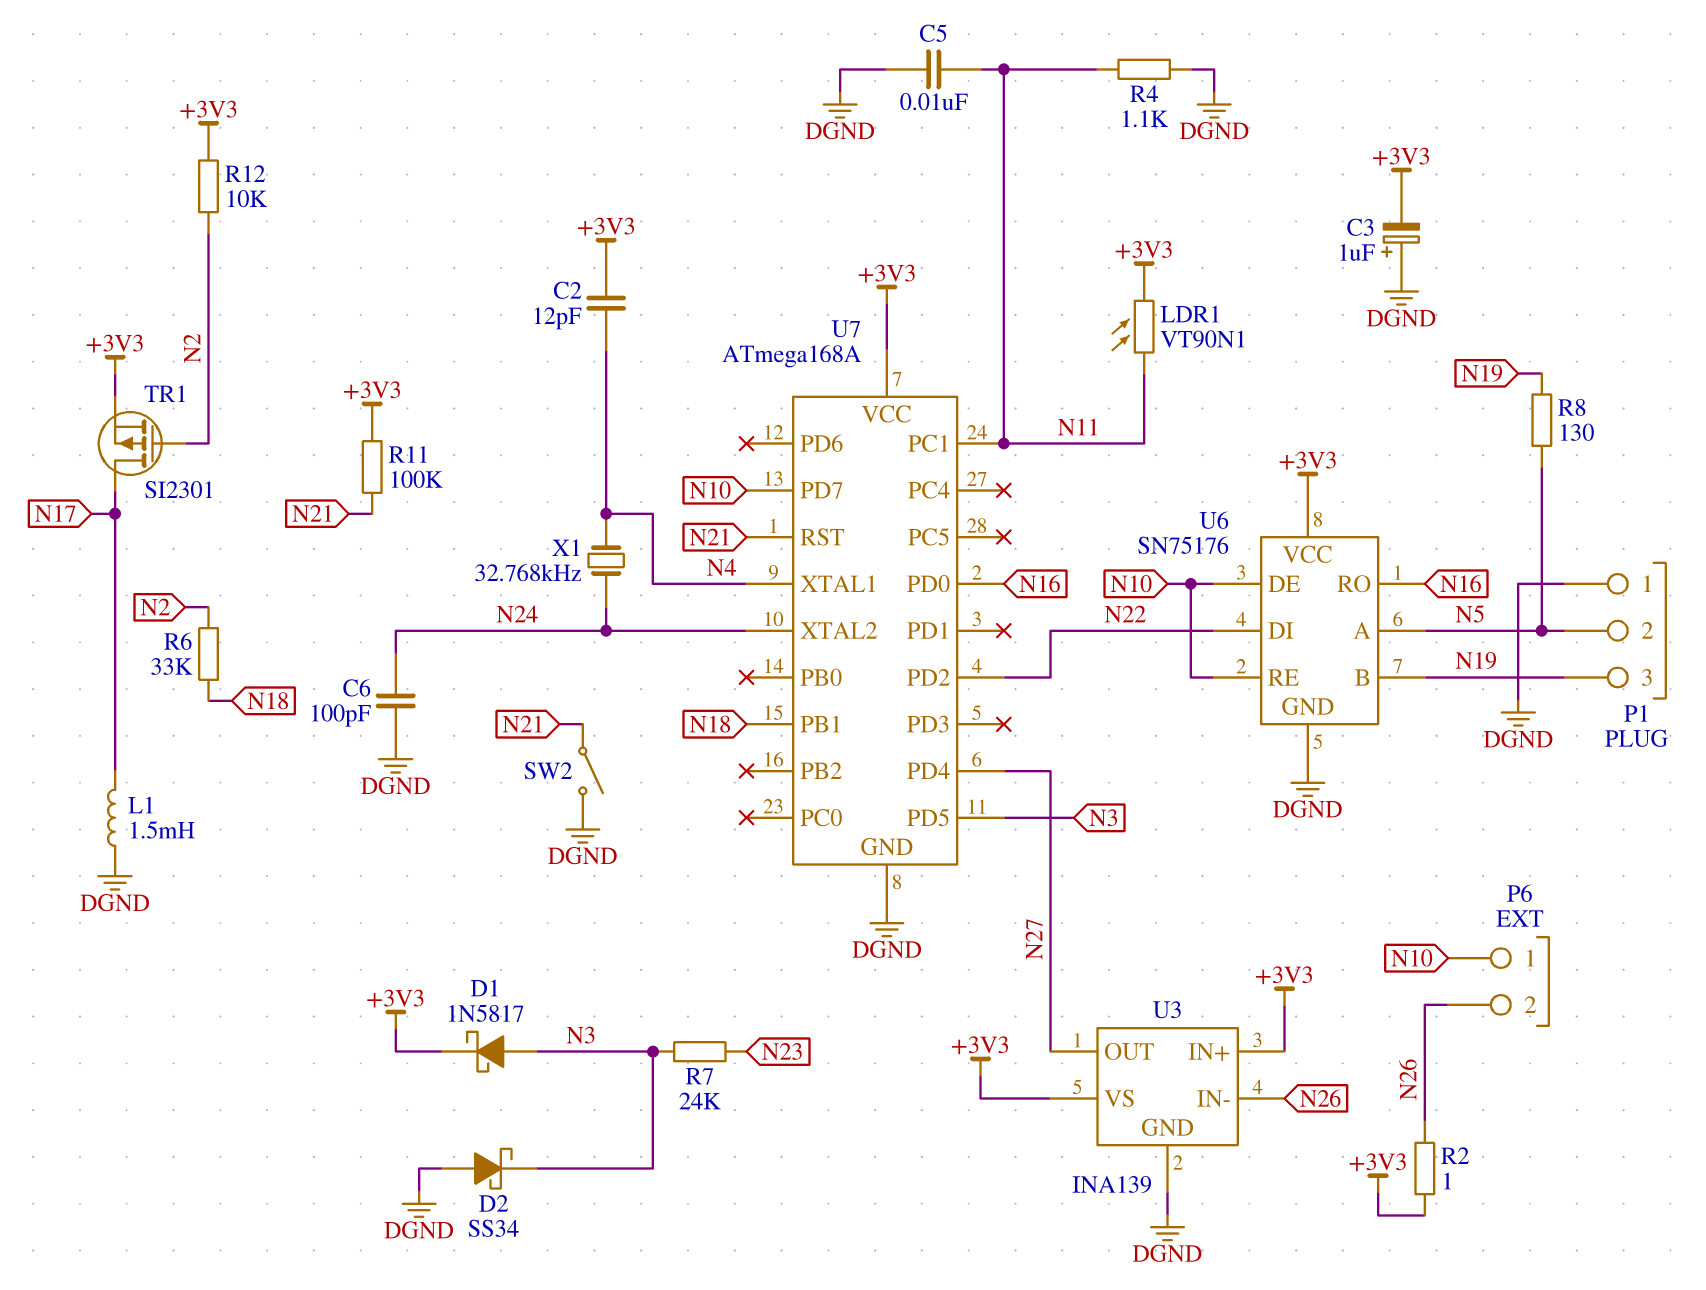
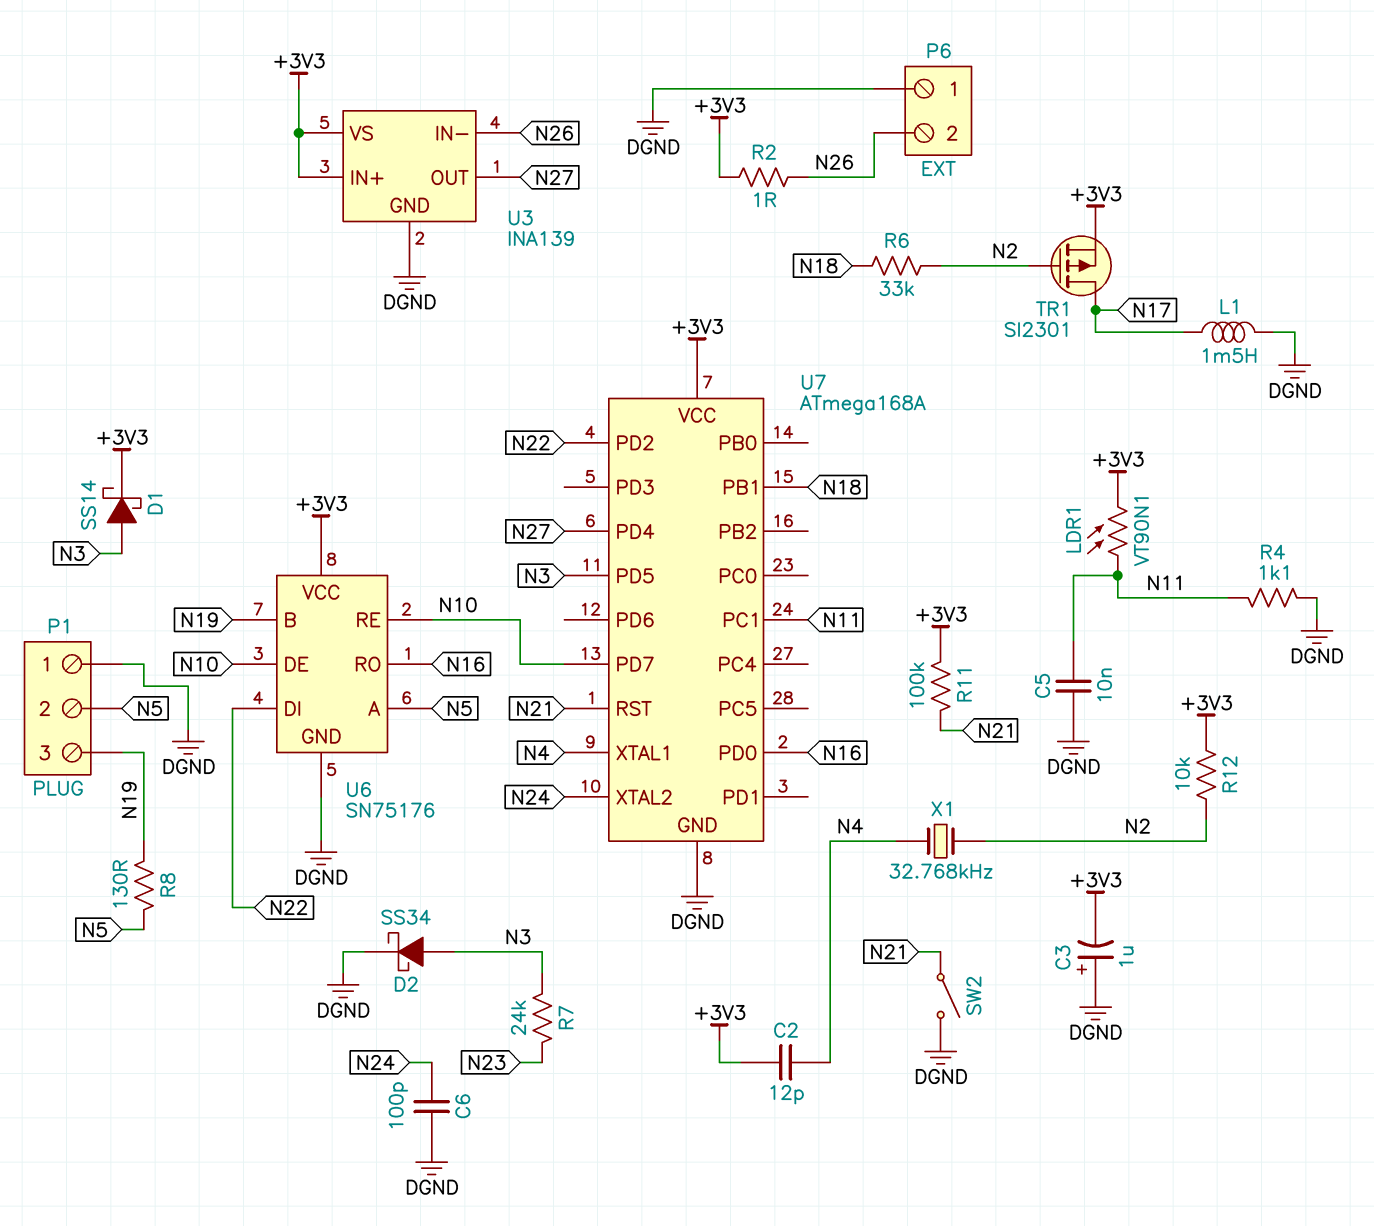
D1: schottky 1N5817 (A N3, K +3V3) -> schottky SS14 (A N3, K +3V3)
D2: schottky SS34 (A DGND, K N3) -> schottky SS34 (A N3, K DGND)
P6 pin 1: N10 -> DGND
X1: 32.768kHz (N4, N24) -> 32.768kHz (N2, N4)

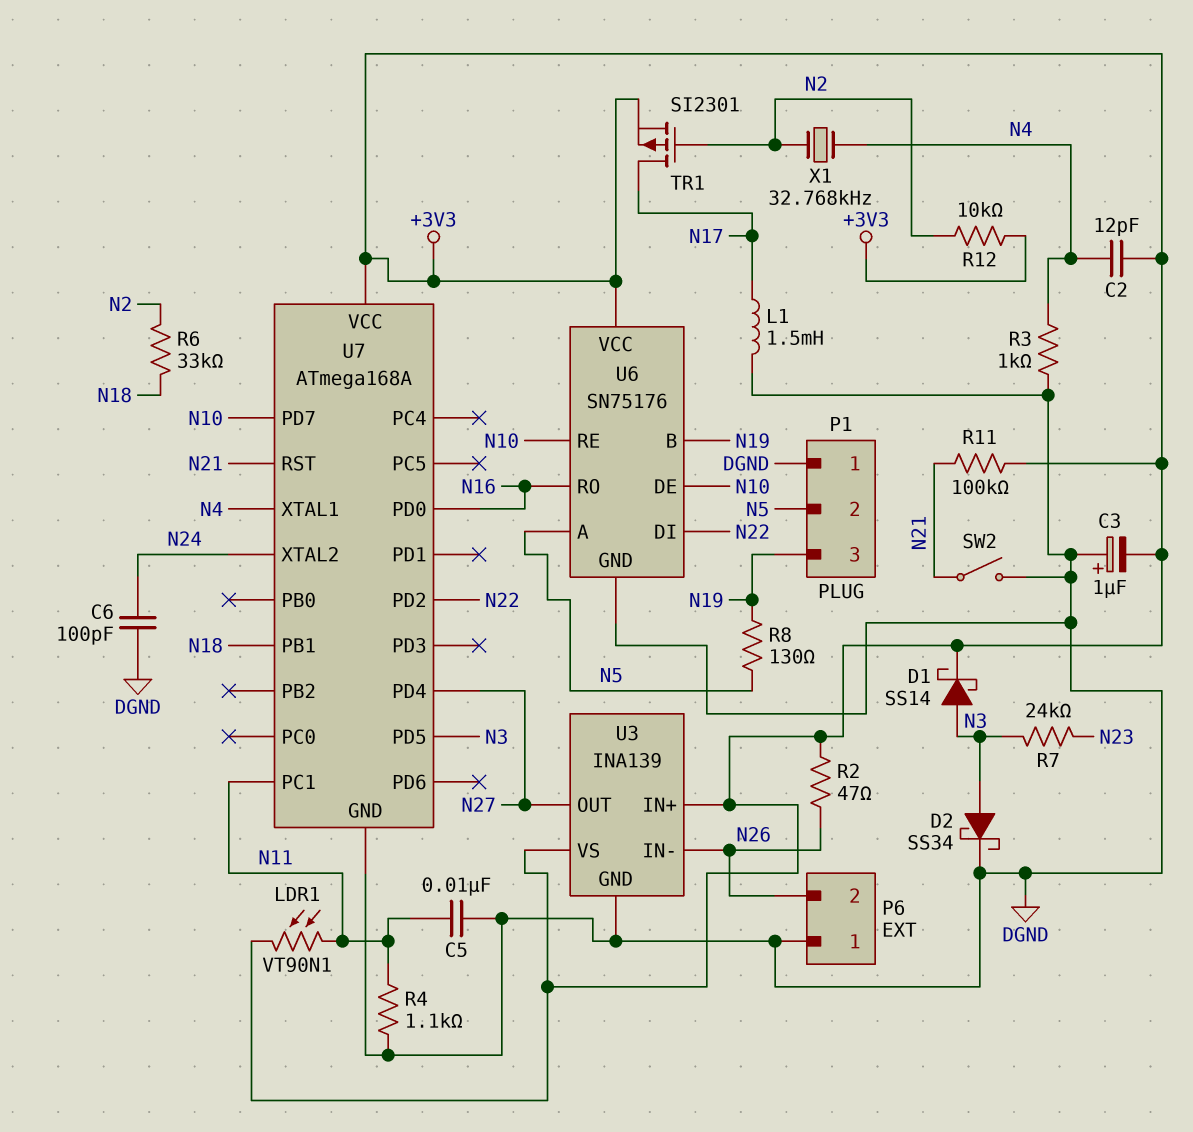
R2: 1 (+3V3, N26) -> 47 (+3V3, N26)
R3: none -> 1k (DGND, N4)

